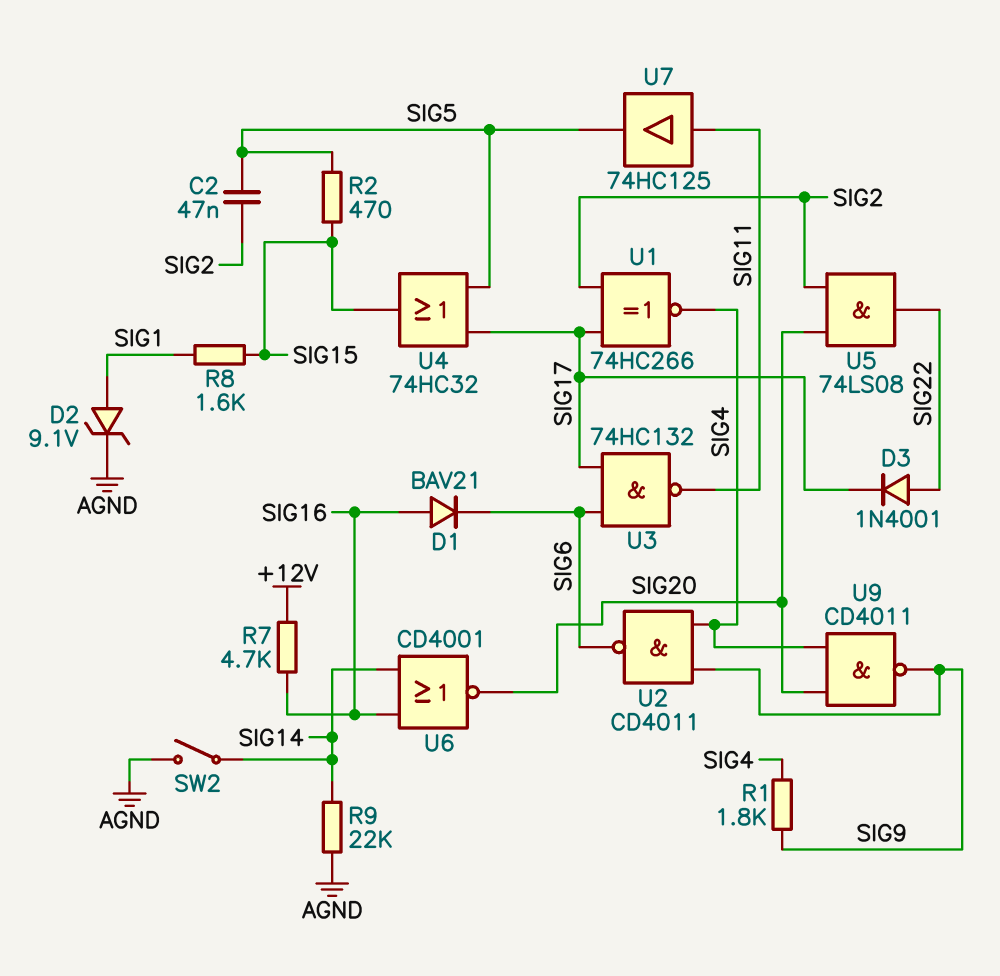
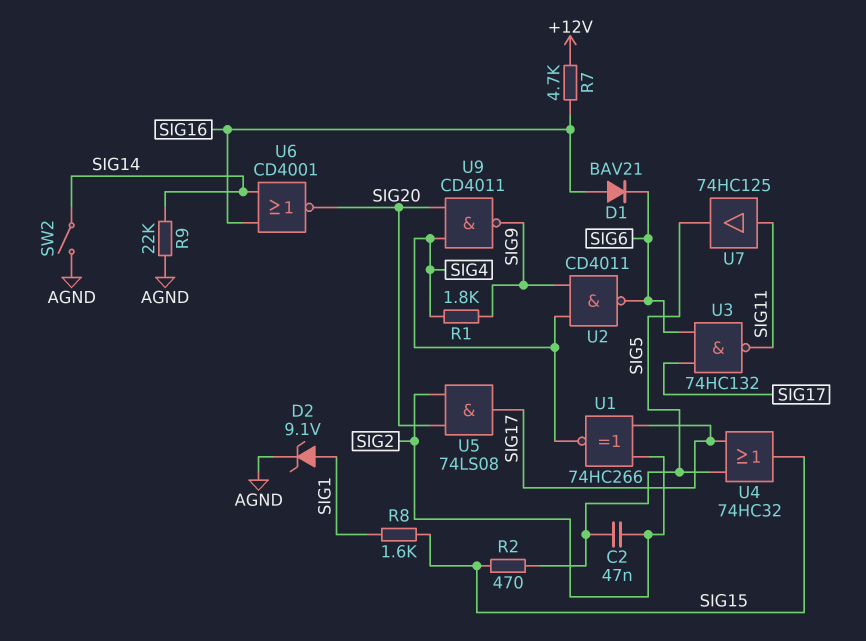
D3: diode 1N4001 (A SIG22, K SIG17) -> none
U5: AND 74LS08 (in SIG2, in SIG20, out SIG22) -> AND 74LS08 (in SIG2, in SIG20, out SIG17)

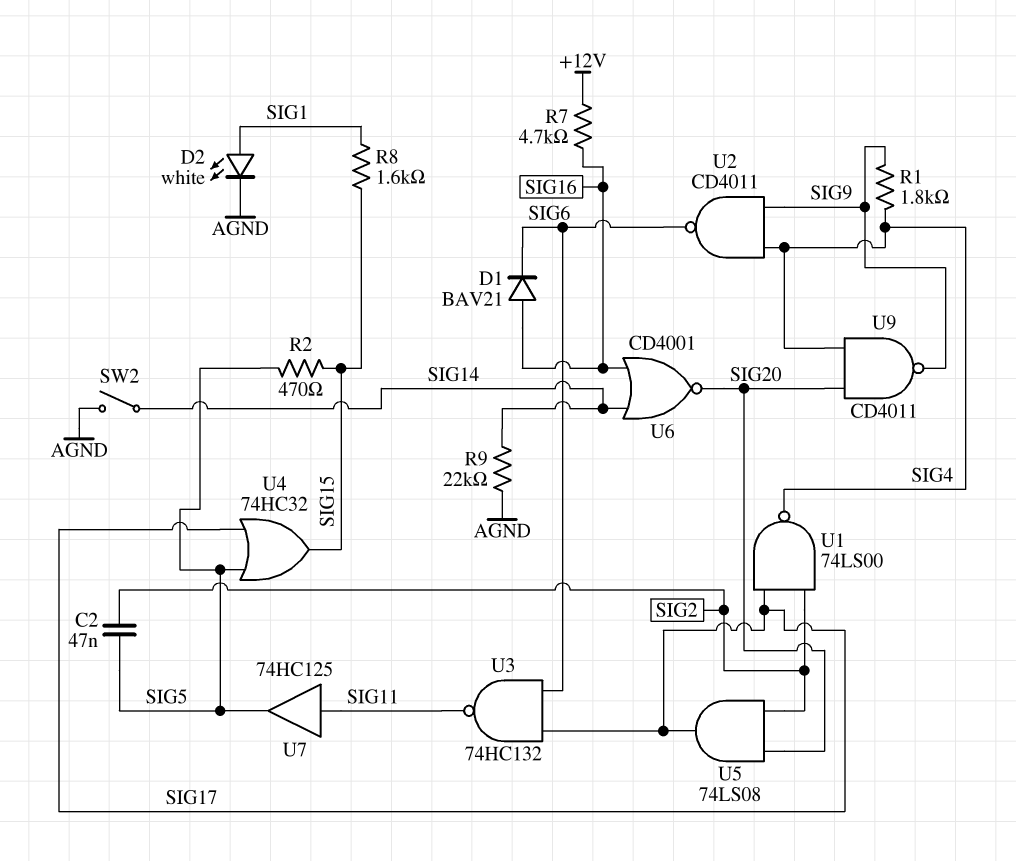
D2: zener 9.1V (A SIG1, K AGND) -> LED white (A SIG1, K AGND)
U1: XNOR 74HC266 (in SIG2, in SIG17, out SIG4) -> NAND 74LS00 (in SIG2, in SIG17, out SIG4)

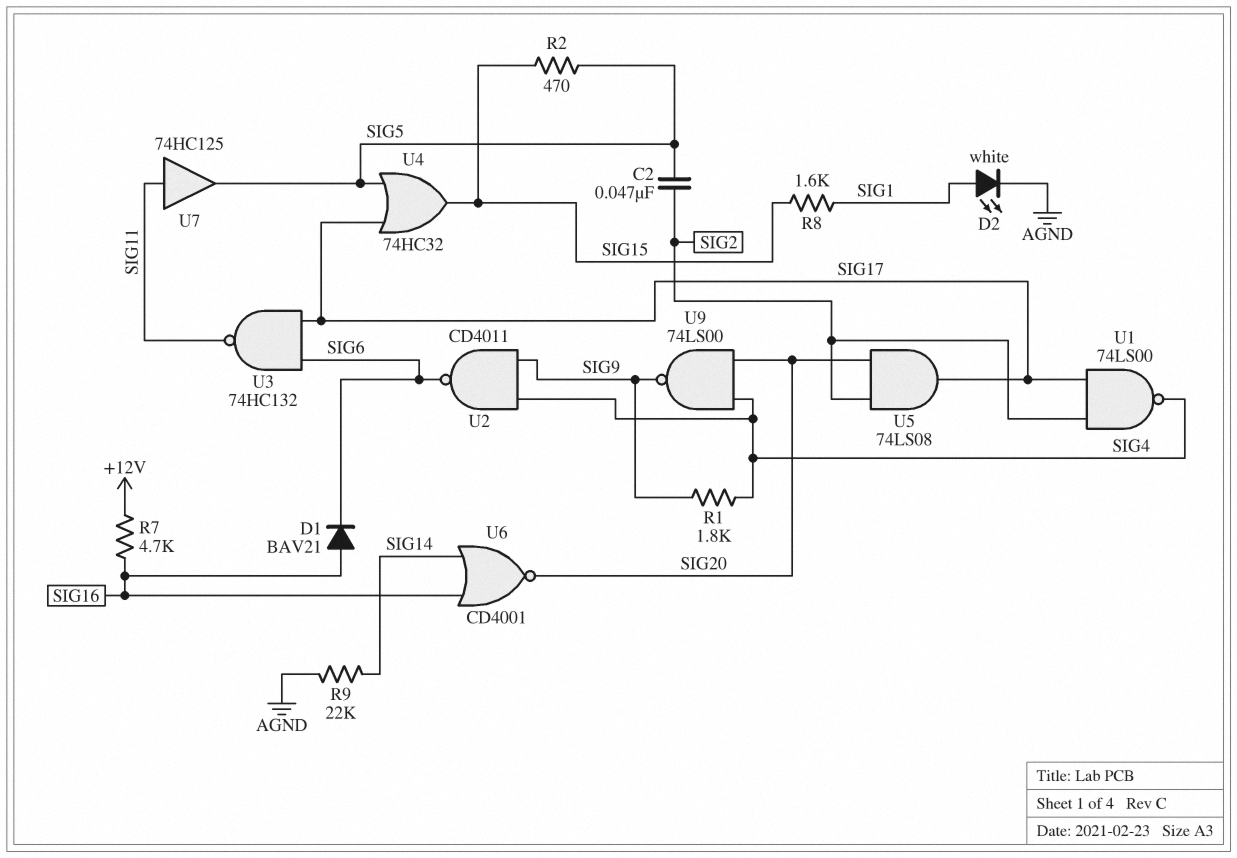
SW2: switch (AGND, SIG14) -> none
U9: NAND CD4011 (in SIG4, in SIG20, out SIG9) -> NAND 74LS00 (in SIG4, in SIG20, out SIG9)

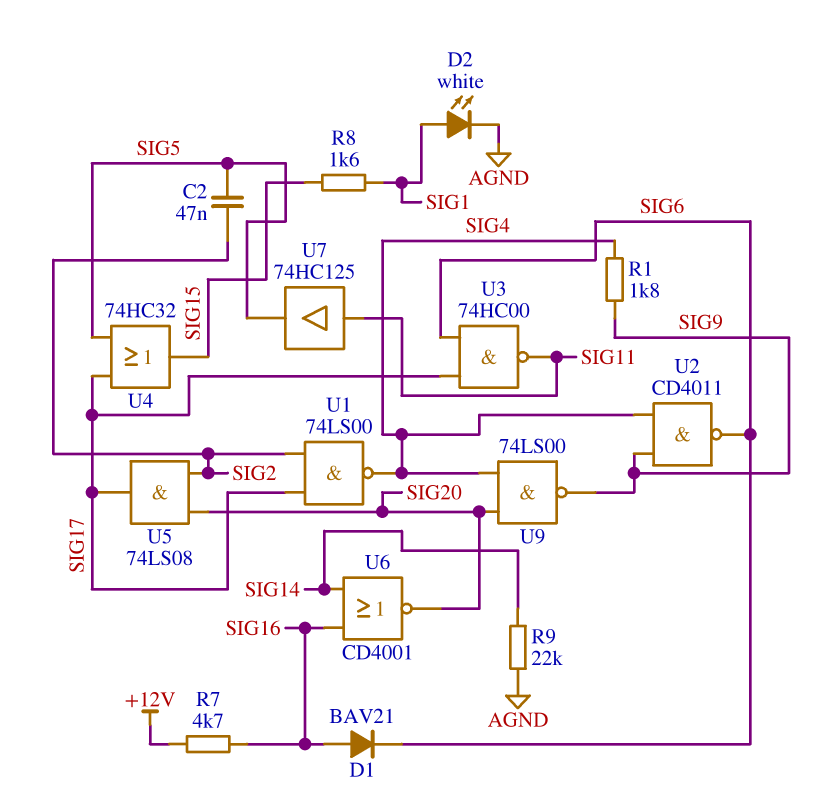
R2: 470 (SIG5, SIG15) -> none
U3: NAND 74HC132 (in SIG6, in SIG17, out SIG11) -> NAND 74HC00 (in SIG6, in SIG17, out SIG11)

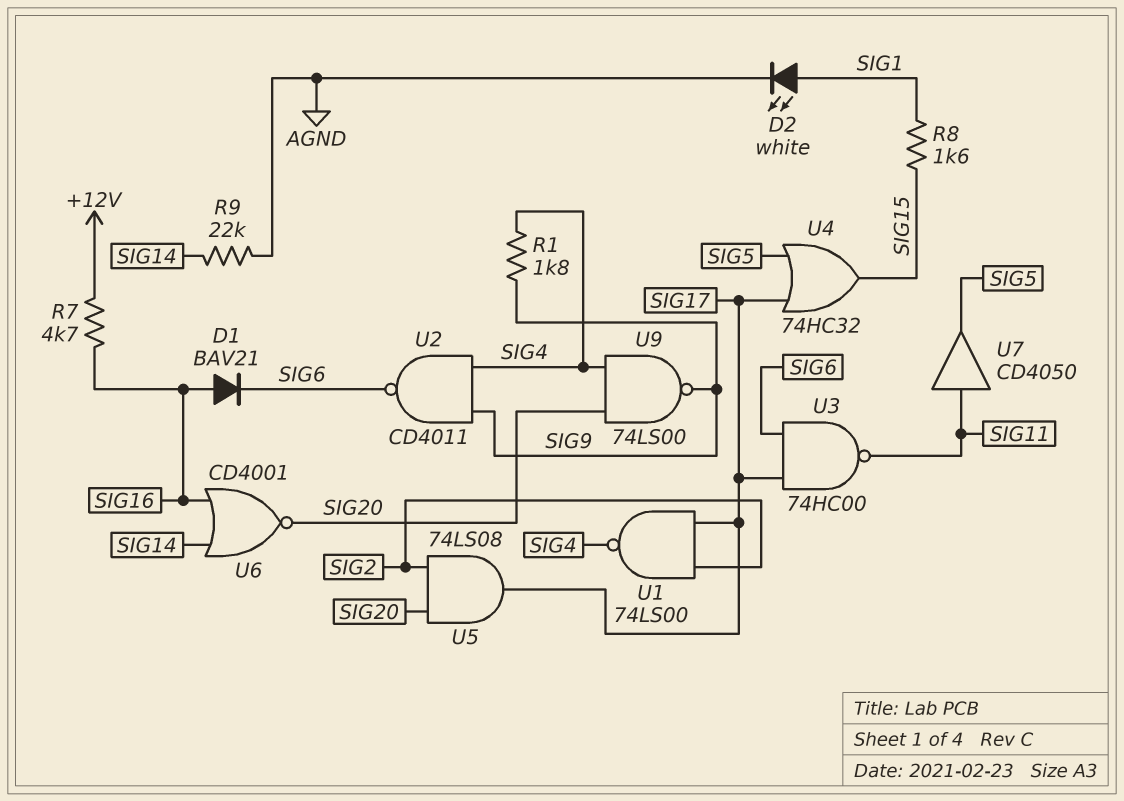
C2: 47nF (SIG2, SIG5) -> none
U7: buffer 74HC125 (in SIG11, out SIG5) -> buffer CD4050 (in SIG11, out SIG5)

